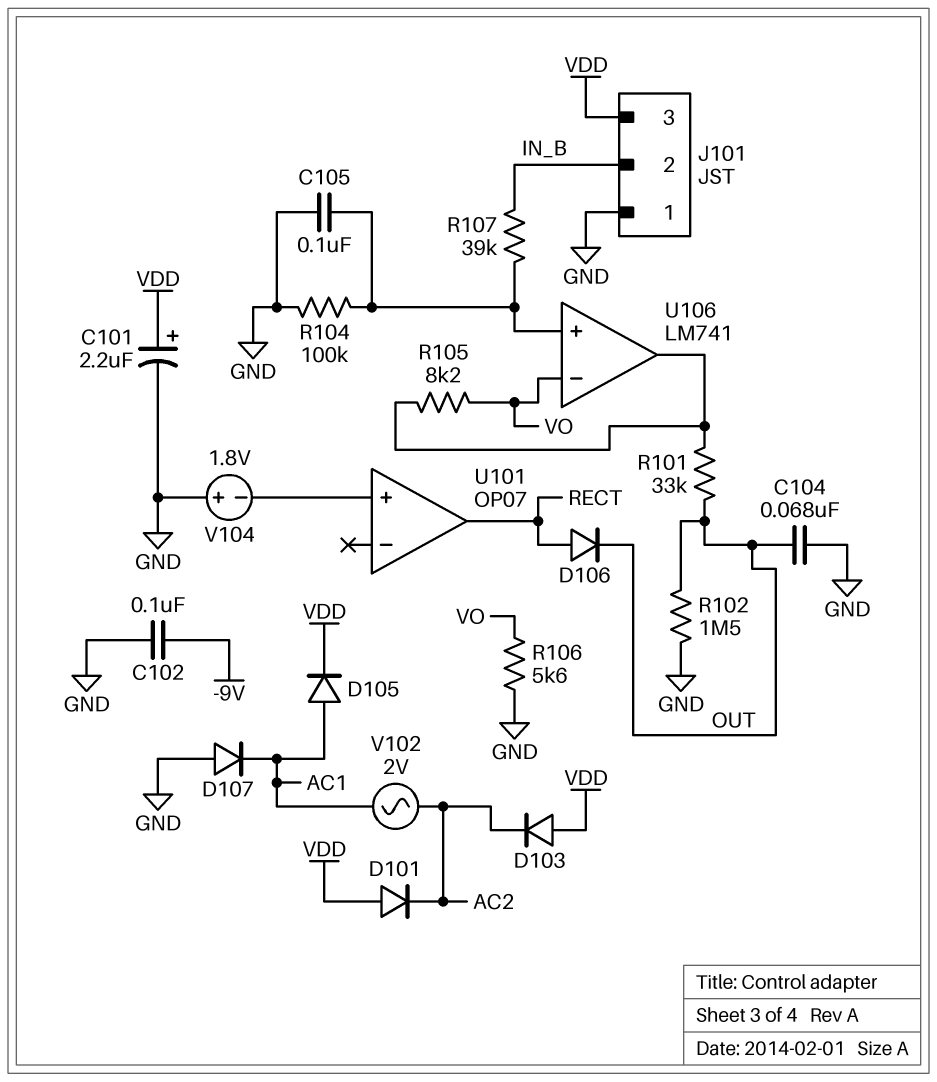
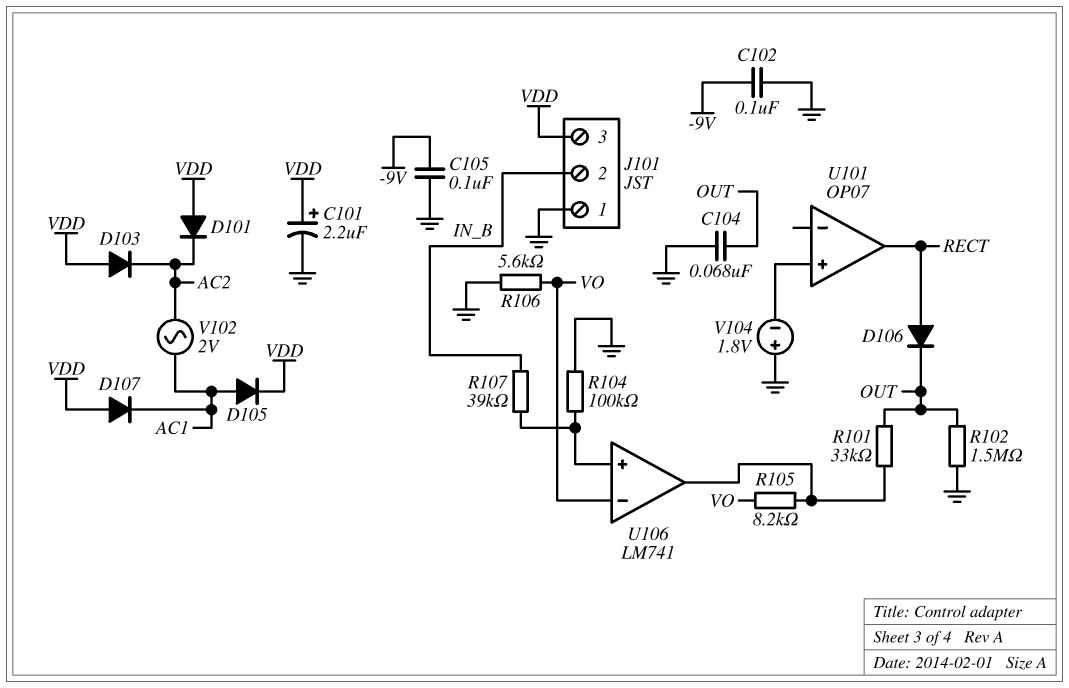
C105: 100nF (GND, U106/in+) -> 100nF (-9V, GND)
D107: diode (A GND, K AC1) -> diode (A VDD, K AC1)

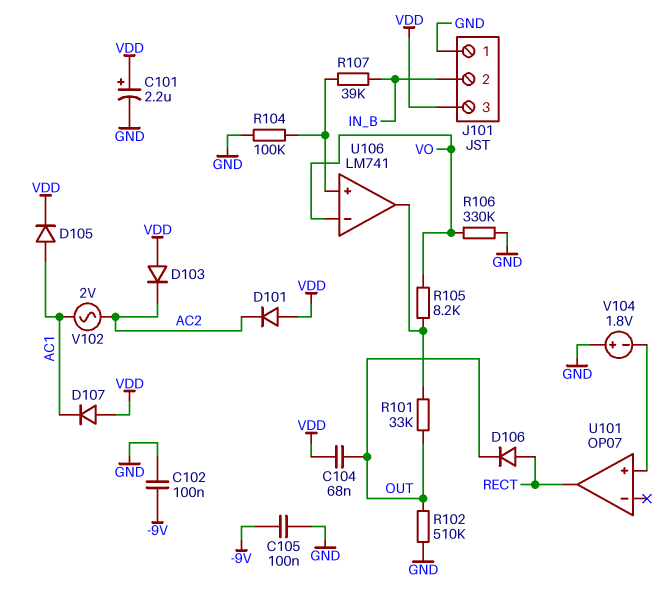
C104: 68nF (GND, OUT) -> 68nF (OUT, VDD)
R102: 1.5M (GND, OUT) -> 510k (GND, OUT)
R106: 5.6k (GND, VO) -> 330k (GND, VO)

